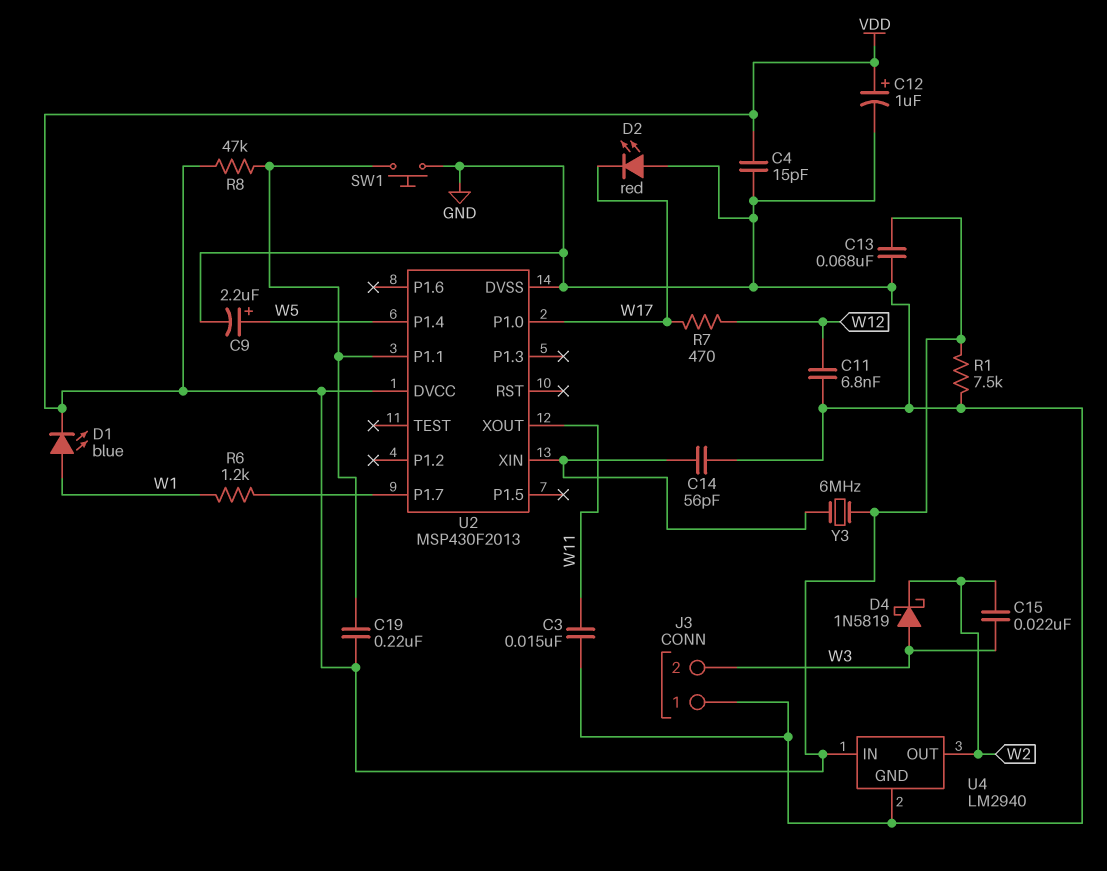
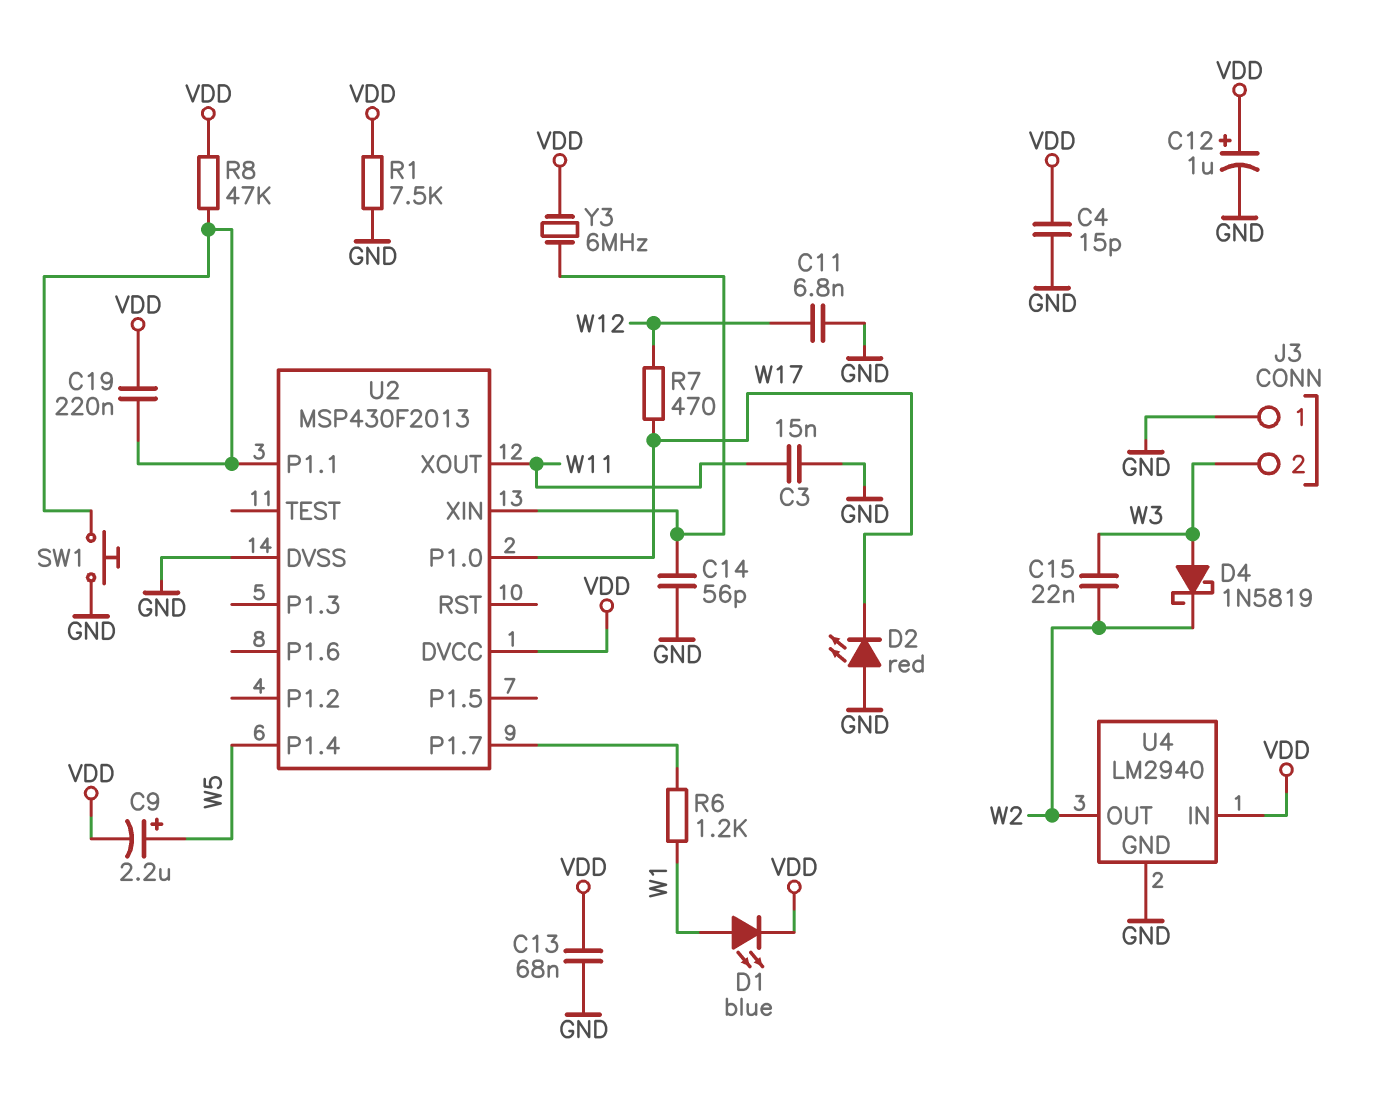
C9: 2.2uF (plus W5, minus GND) -> 2.2uF (plus W5, minus VDD)

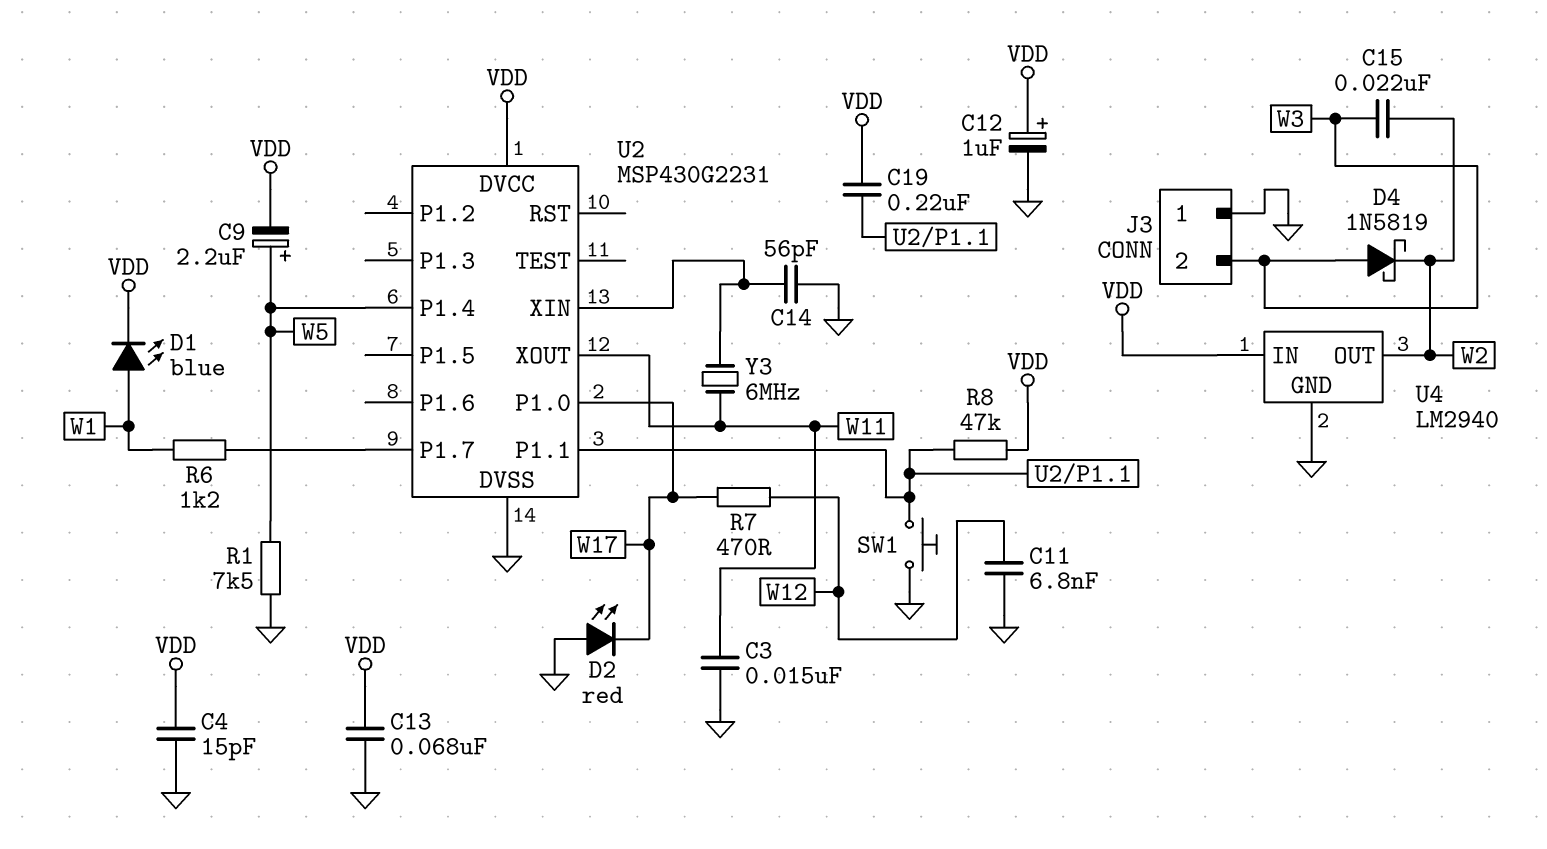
R1: 7.5k (GND, VDD) -> 7.5k (GND, W5)
U2: MSP430F2013 -> MSP430G2231
Y3: 6MHz (U2/XIN, VDD) -> 6MHz (U2/XIN, W11)

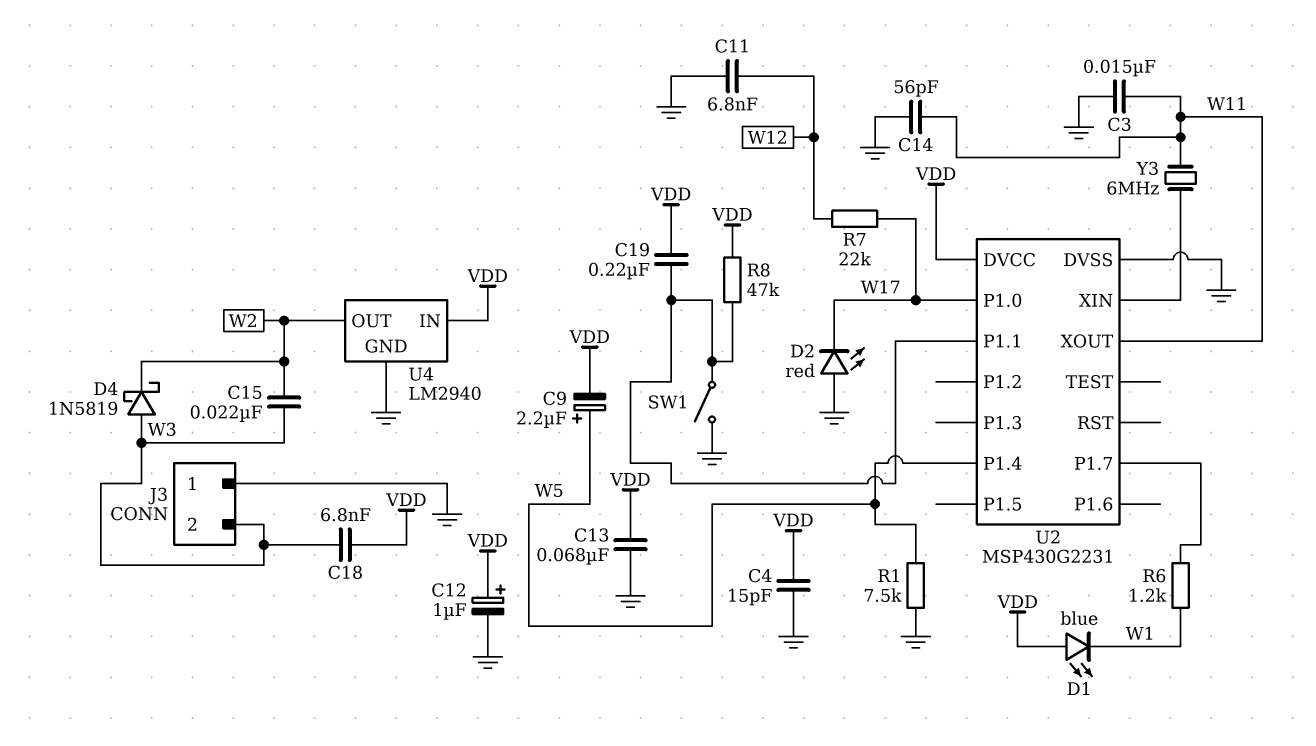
C14: 56pF (GND, U2/XIN) -> 56pF (GND, W11)
C18: none -> 6.8nF (VDD, W3)
D1: LED blue (A W1, K VDD) -> LED blue (A VDD, K W1)
R7: 470 (W12, W17) -> 22k (W12, W17)
SW1: button (GND, U2/P1.1) -> switch (GND, U2/P1.1)

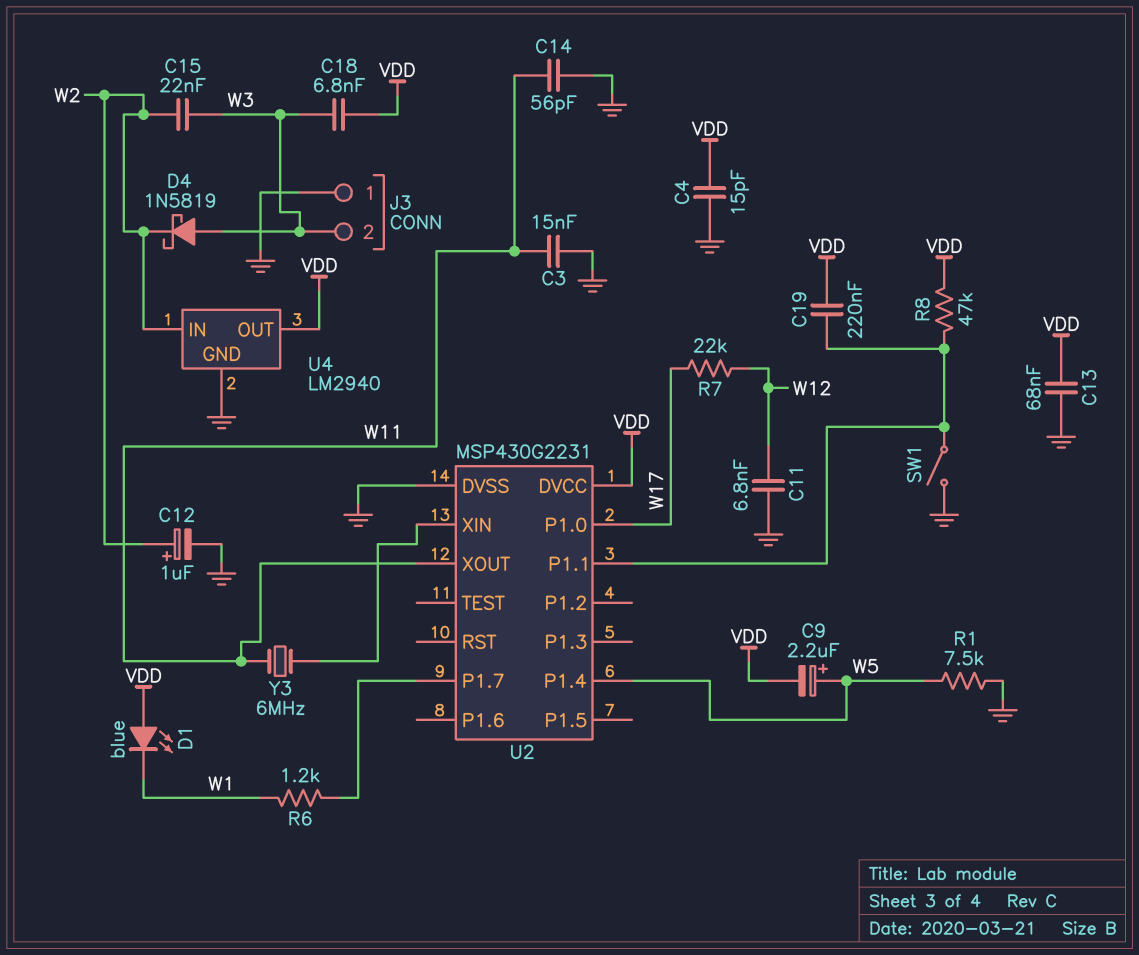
C12: 1uF (plus VDD, minus GND) -> 1uF (plus W2, minus GND)
D2: LED red (A GND, K W17) -> none
U4 pin IN: VDD -> W2
U4 pin OUT: W2 -> VDD

